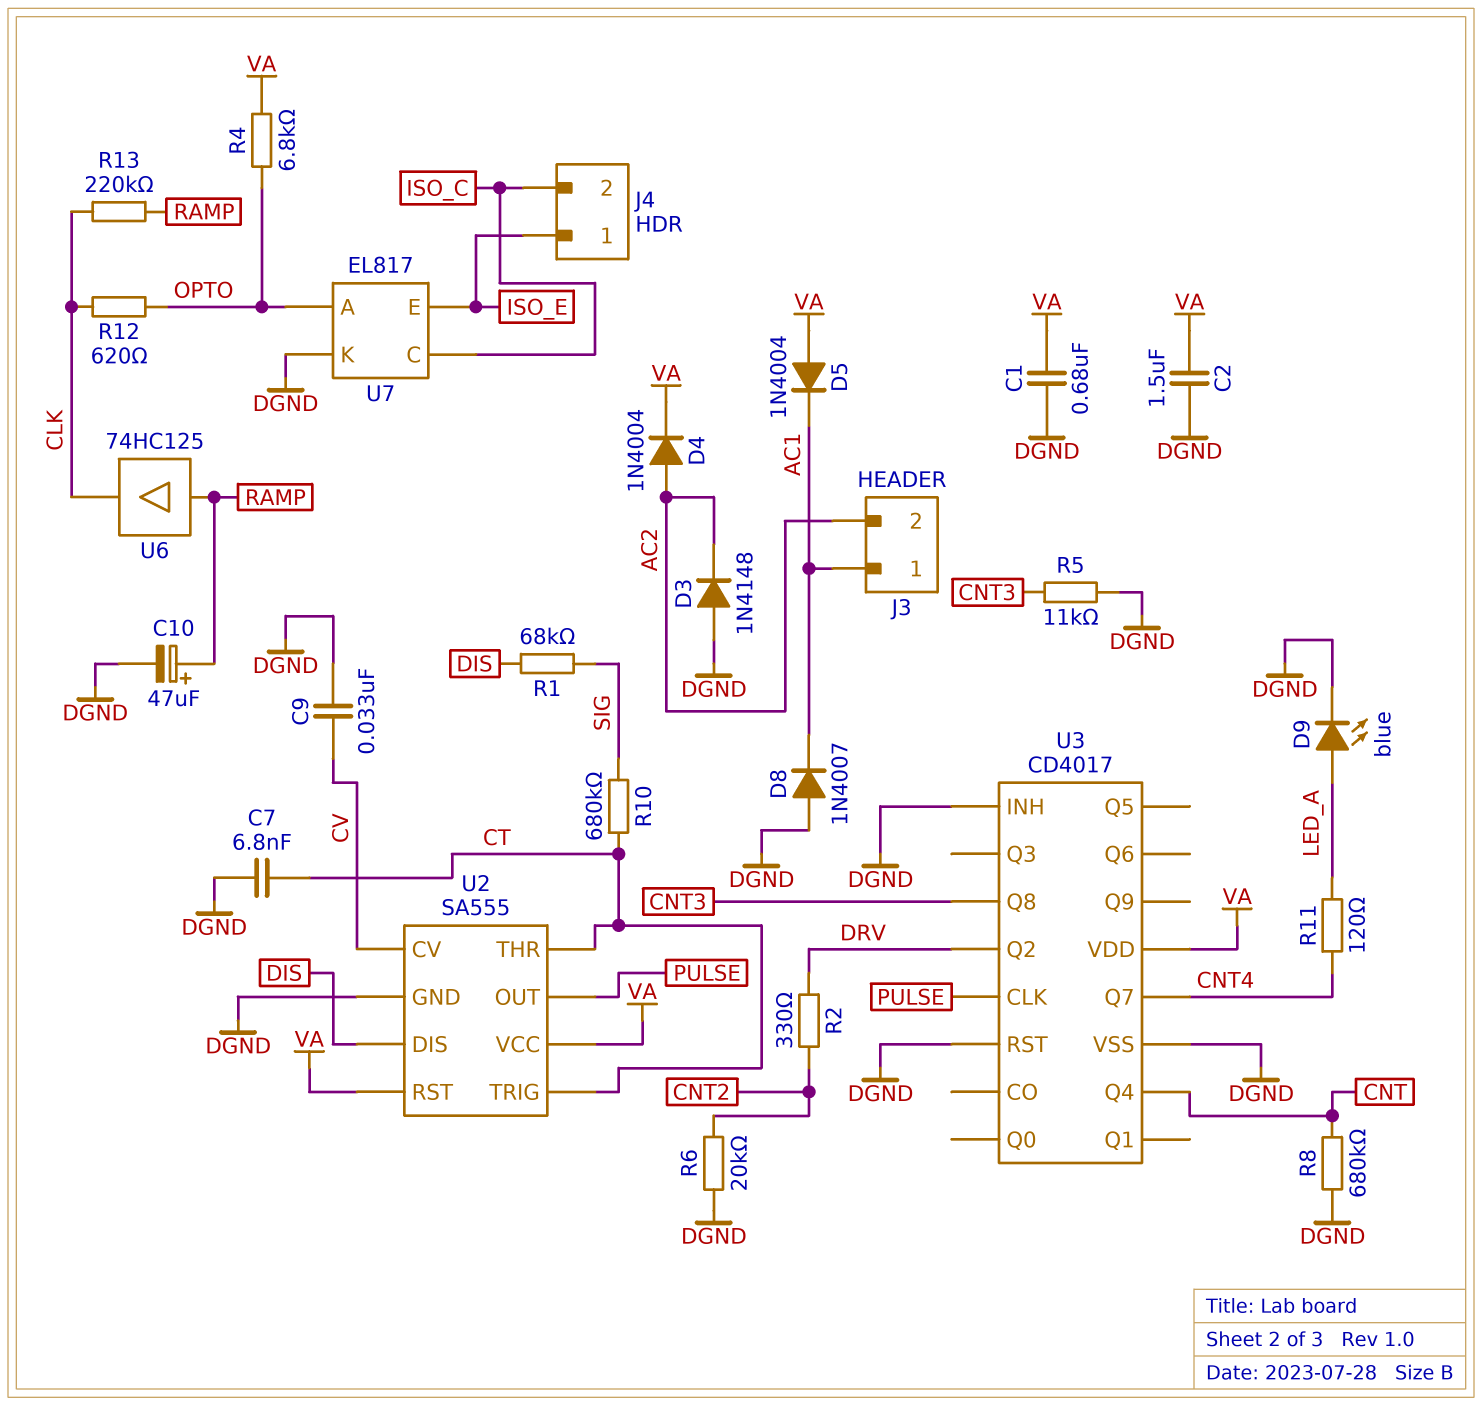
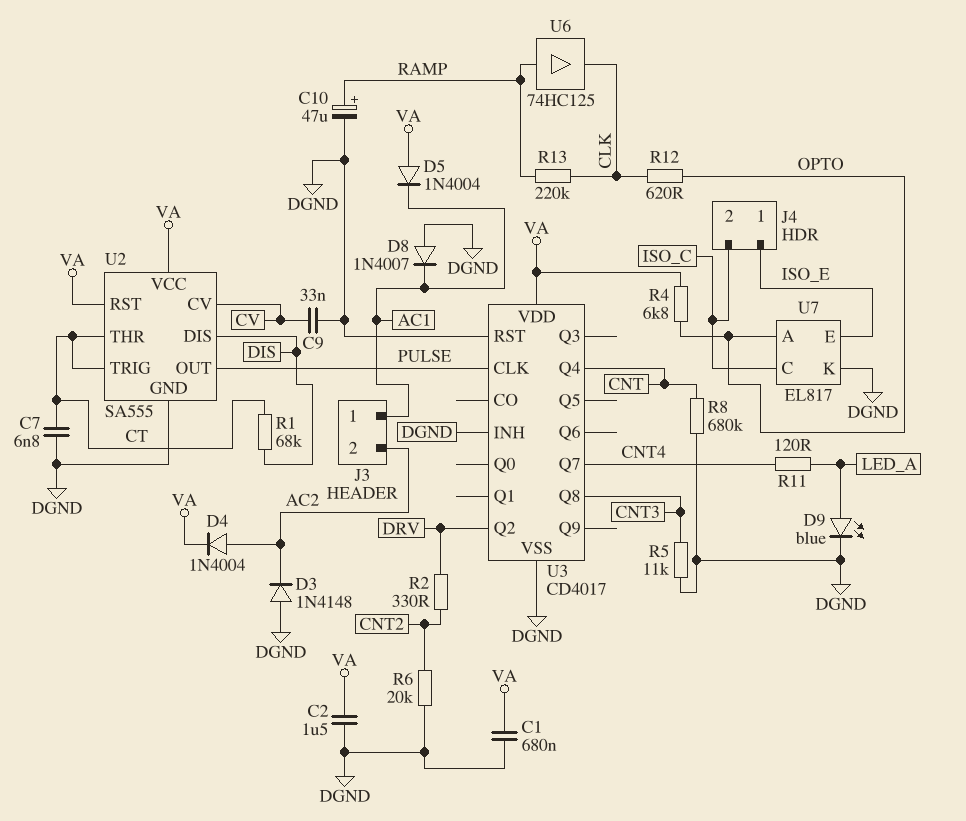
R1: 68k (DIS, SIG) -> 68k (CT, DIS)
R10: 680k (CT, SIG) -> none

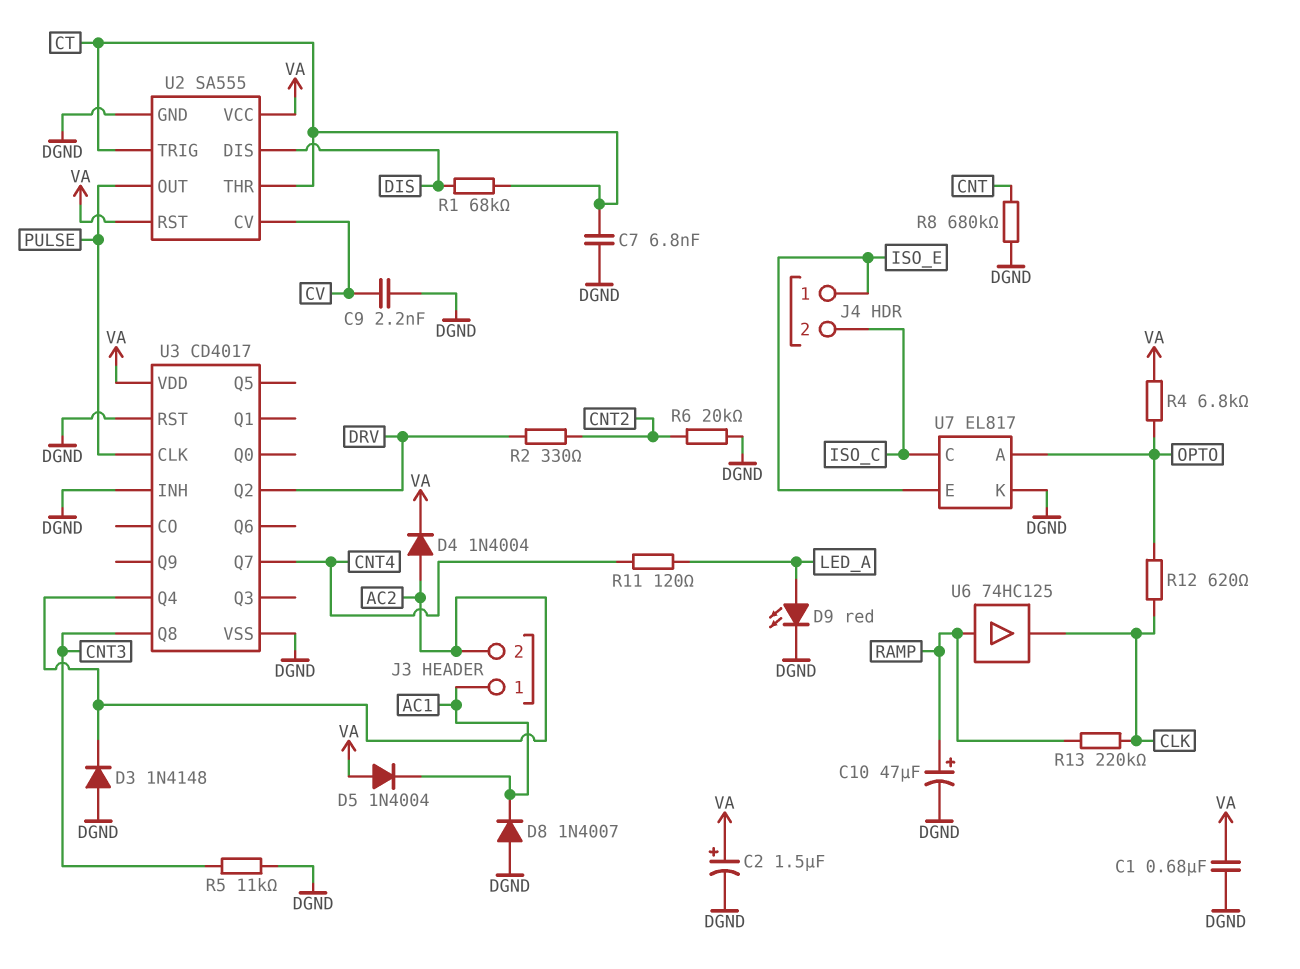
C2: 1.5uF (DGND, VA) -> 1.5uF (plus VA, minus DGND)
C9: 33nF (CV, DGND) -> 2.2nF (CV, DGND)
D9: LED blue (A LED_A, K DGND) -> LED red (A LED_A, K DGND)
U3 pin Q4: CNT -> AC2

